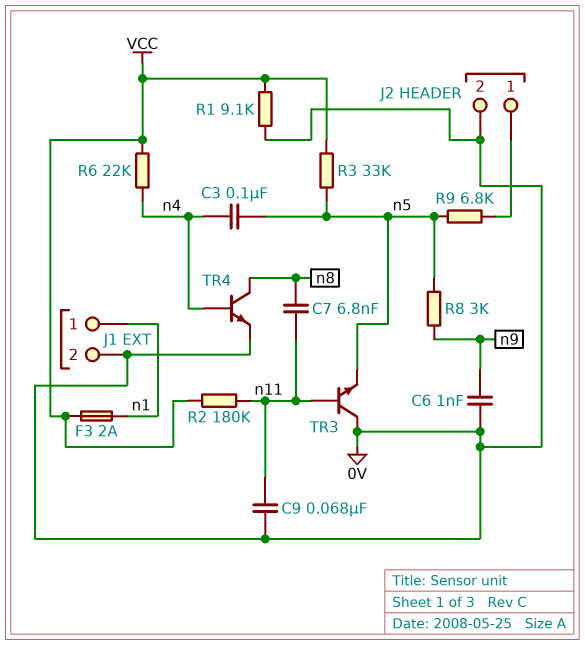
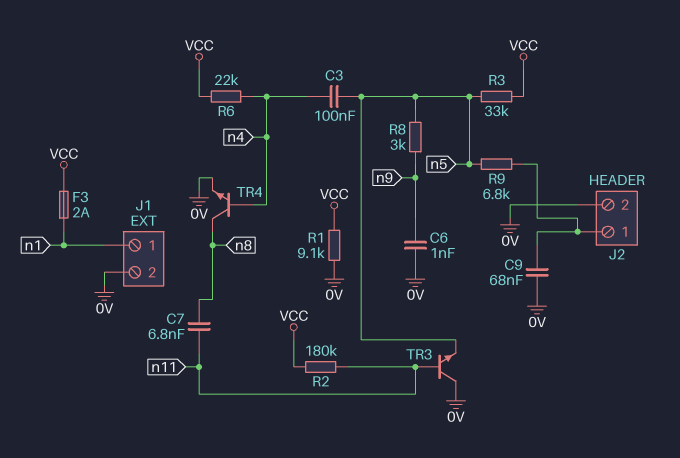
C9: 68nF (0V, n11) -> 68nF (0V, J2/1)

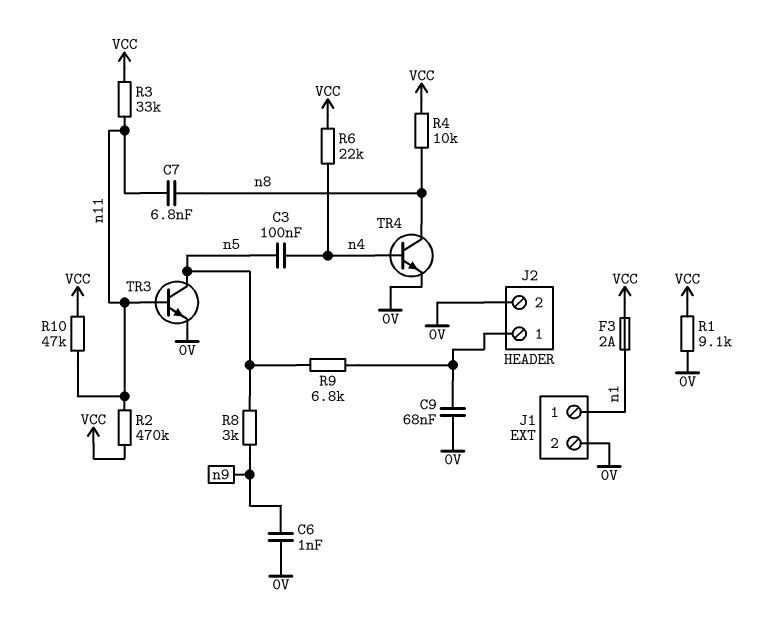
R2: 180k (VCC, n11) -> 470k (VCC, n11)
R3: 33k (VCC, n5) -> 33k (VCC, n11)
R4: none -> 10k (VCC, n8)
R10: none -> 47k (VCC, n11)
TR3: NPN (B n11, C 0V, E n5) -> NPN (B n11, C n5, E 0V)

